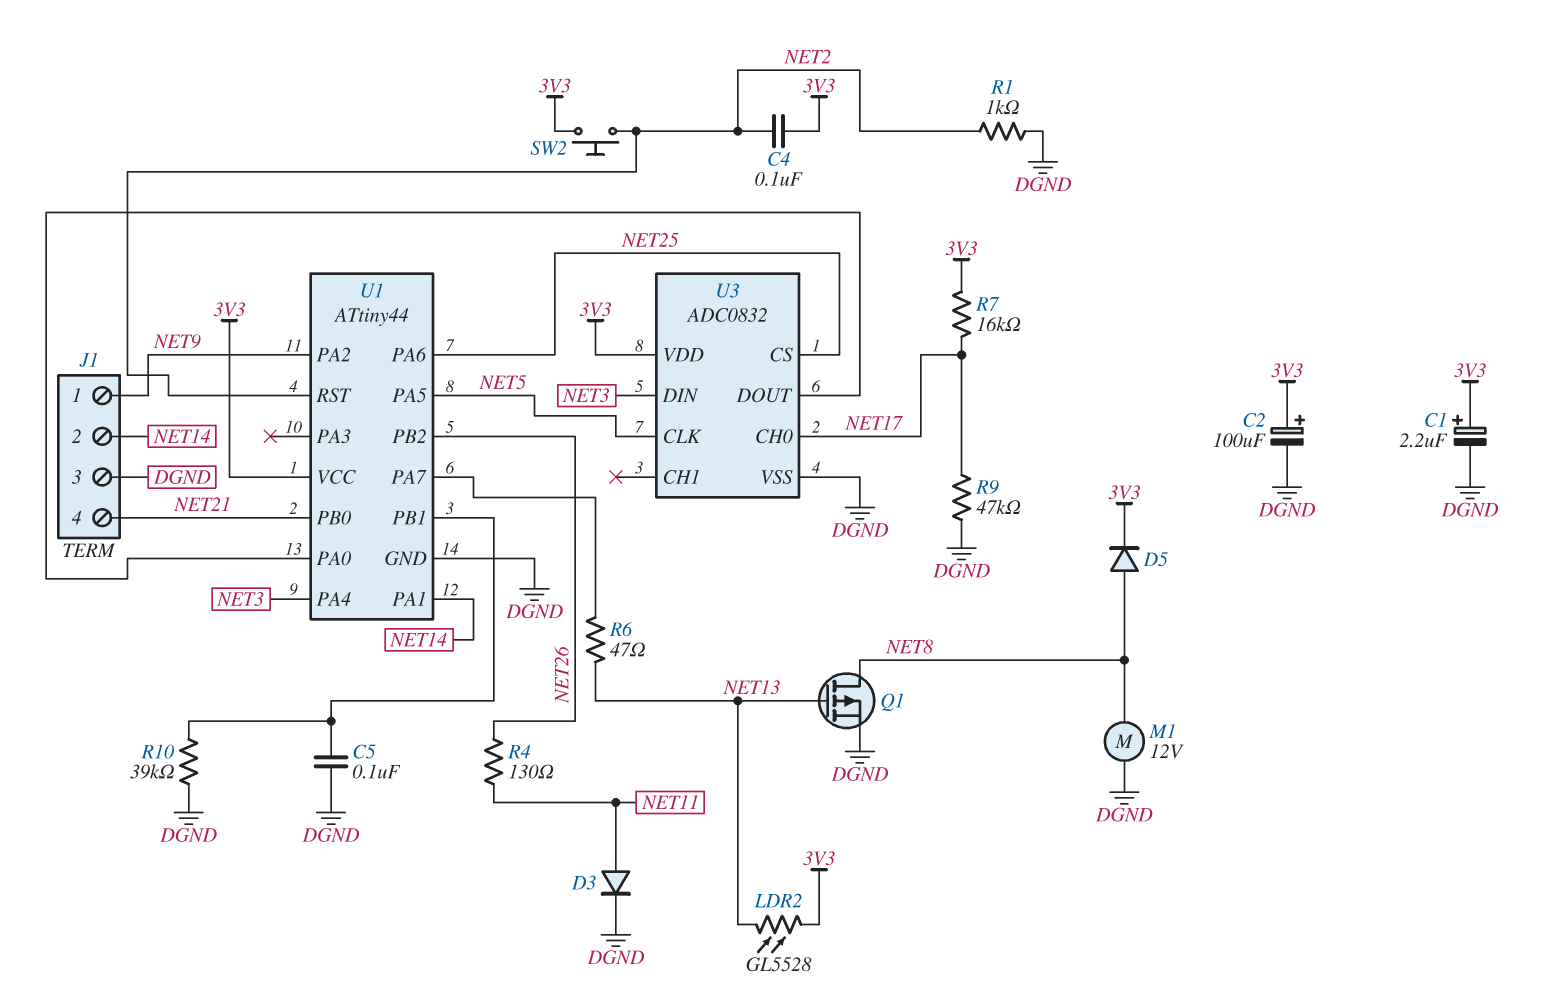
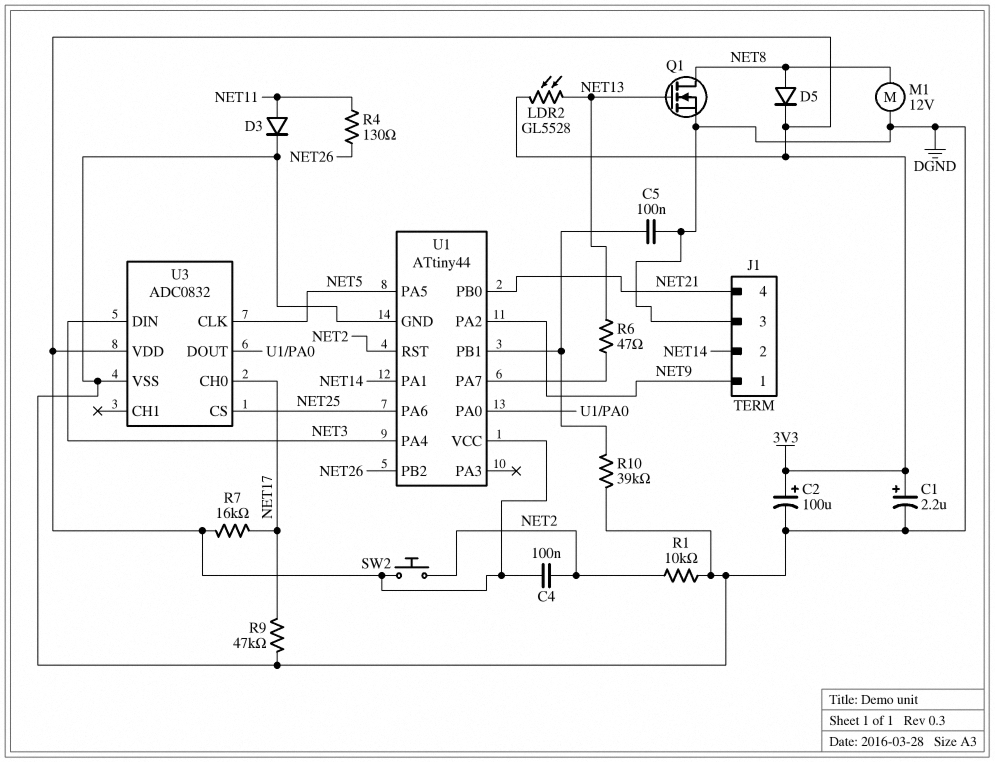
Q1: PMOS (G NET13, D NET8, S DGND) -> NMOS (G NET13, D NET8, S DGND)
R1: 1k (DGND, NET2) -> 10k (DGND, NET2)

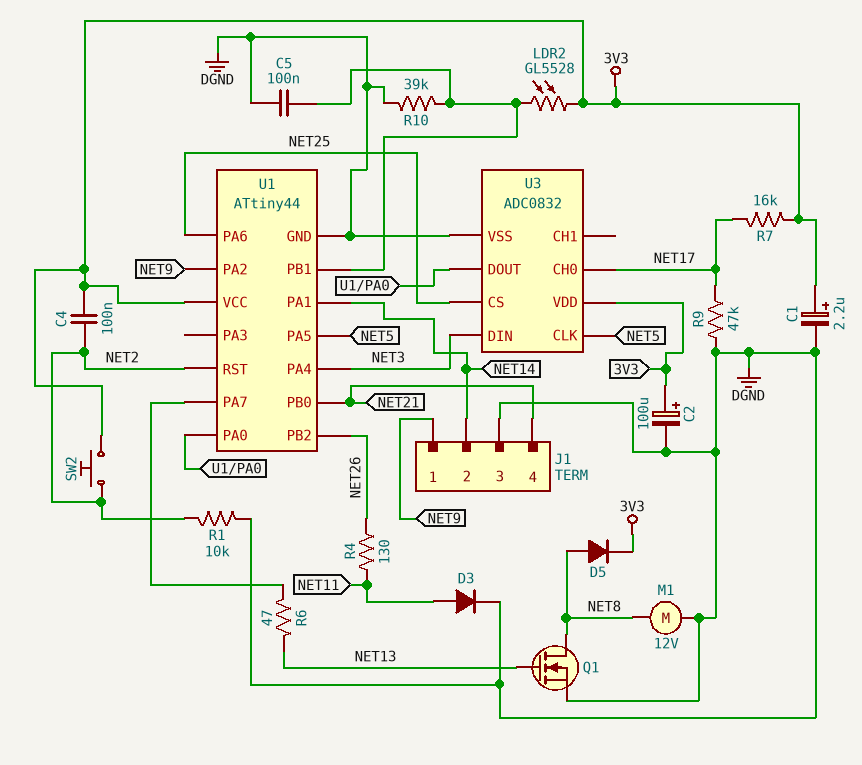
LDR2: GL5528 (3V3, NET13) -> GL5528 (3V3, U1/PB1)

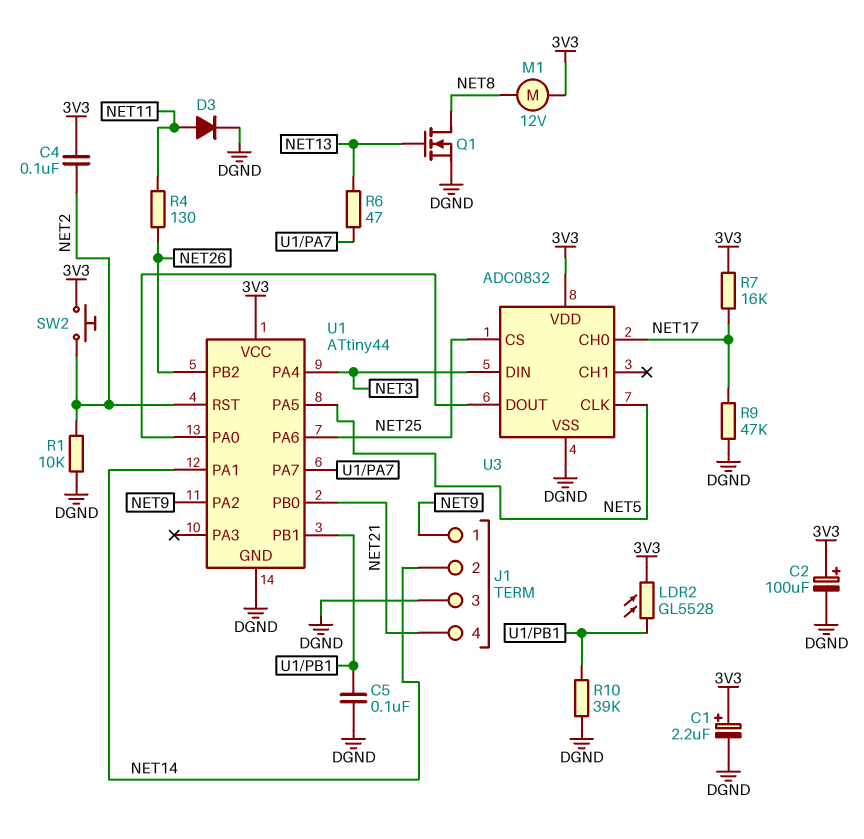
D5: diode (A NET8, K 3V3) -> none
M1: motor 12V (DGND, NET8) -> motor 12V (3V3, NET8)

